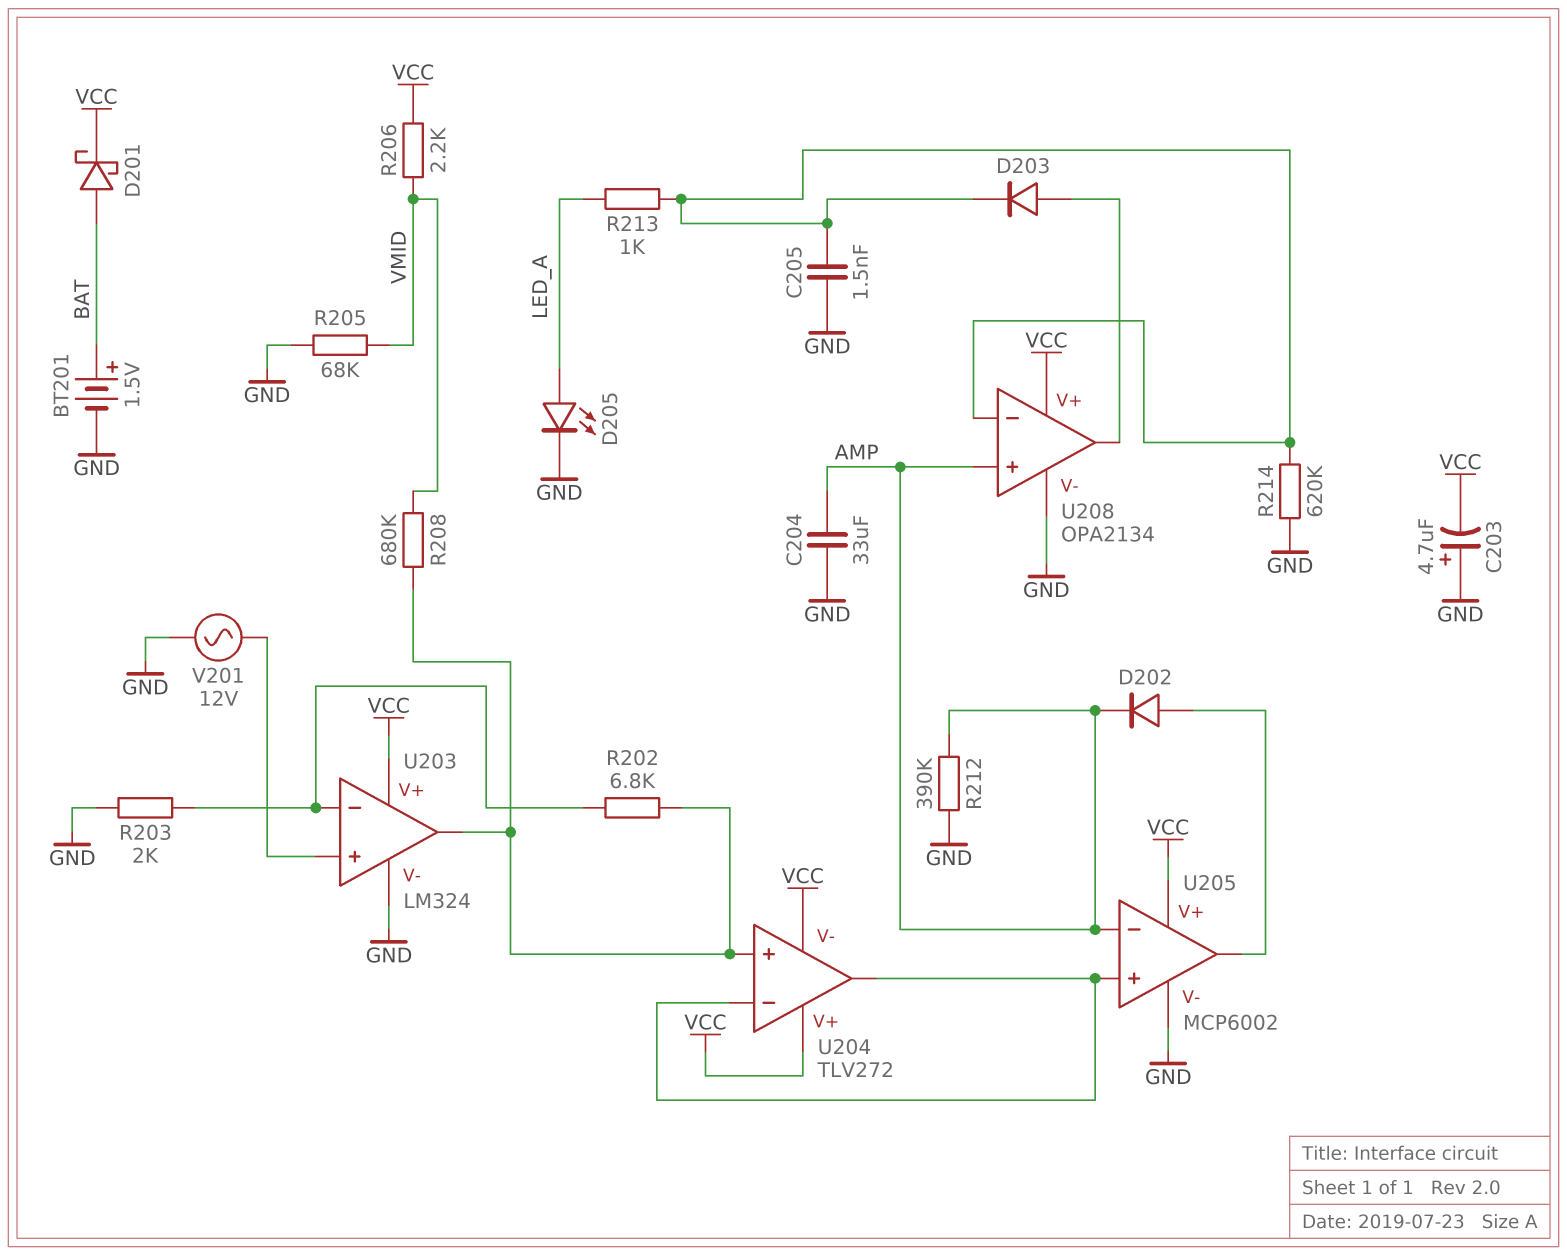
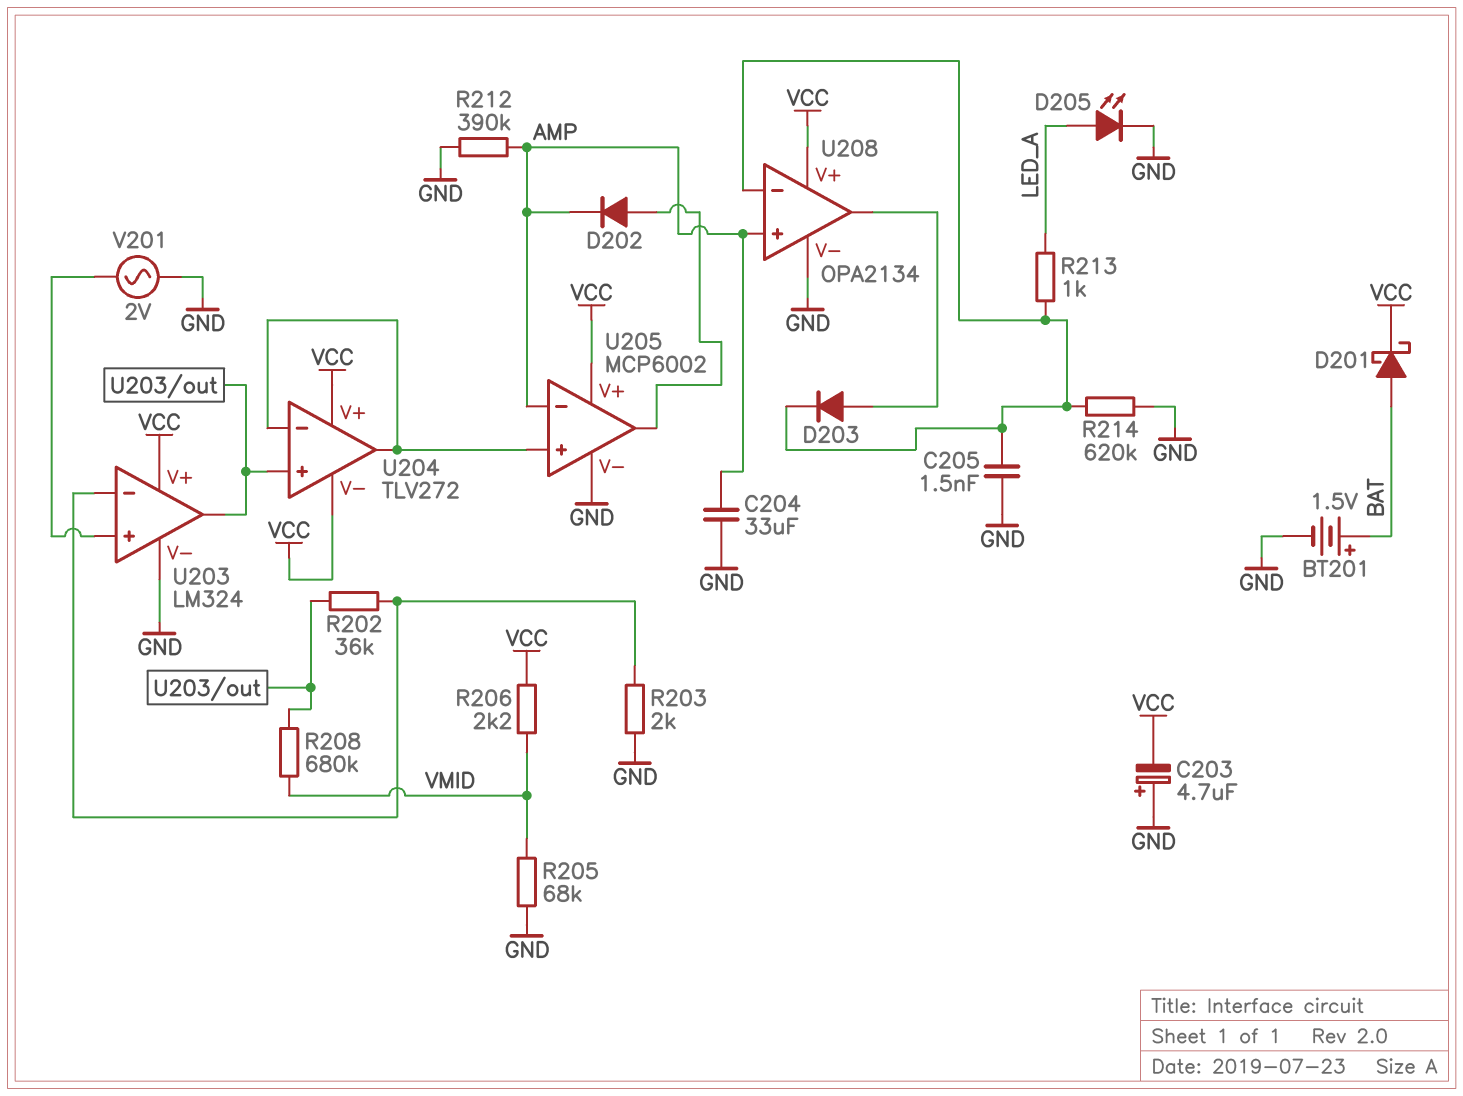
R202: 6.8k (U203/in-, U203/out) -> 36k (U203/in-, U203/out)
V201: AC 12V (GND, U203/in+) -> AC 2V (GND, U203/in+)

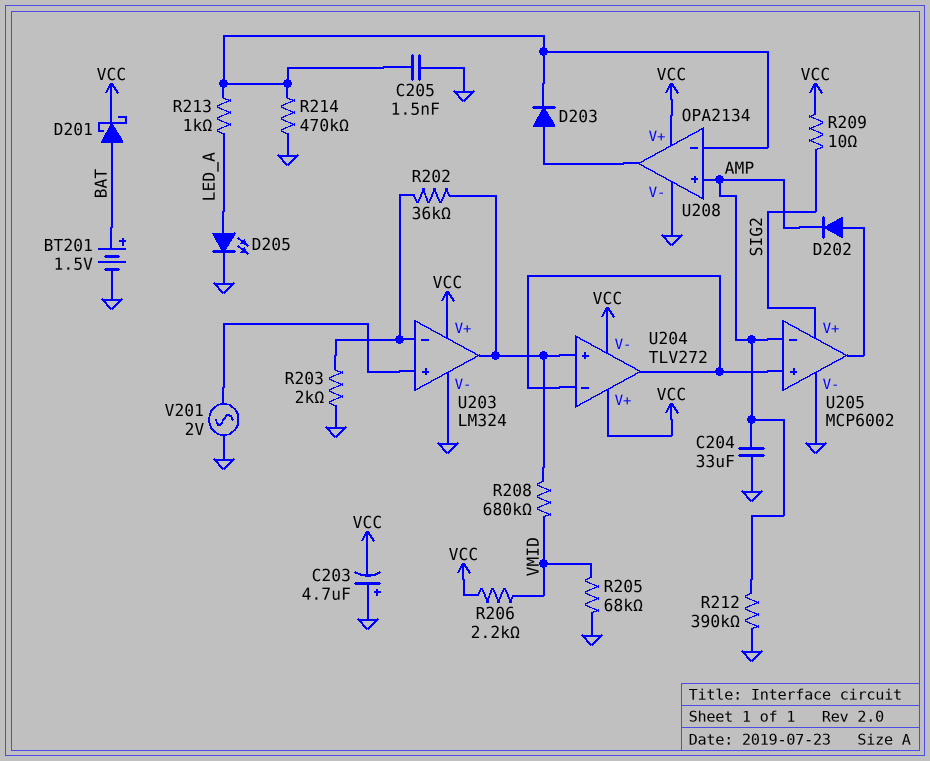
R209: none -> 10 (SIG2, VCC)
R214: 620k (GND, U208/in-) -> 470k (GND, U208/in-)
U205 pin V+: VCC -> SIG2

